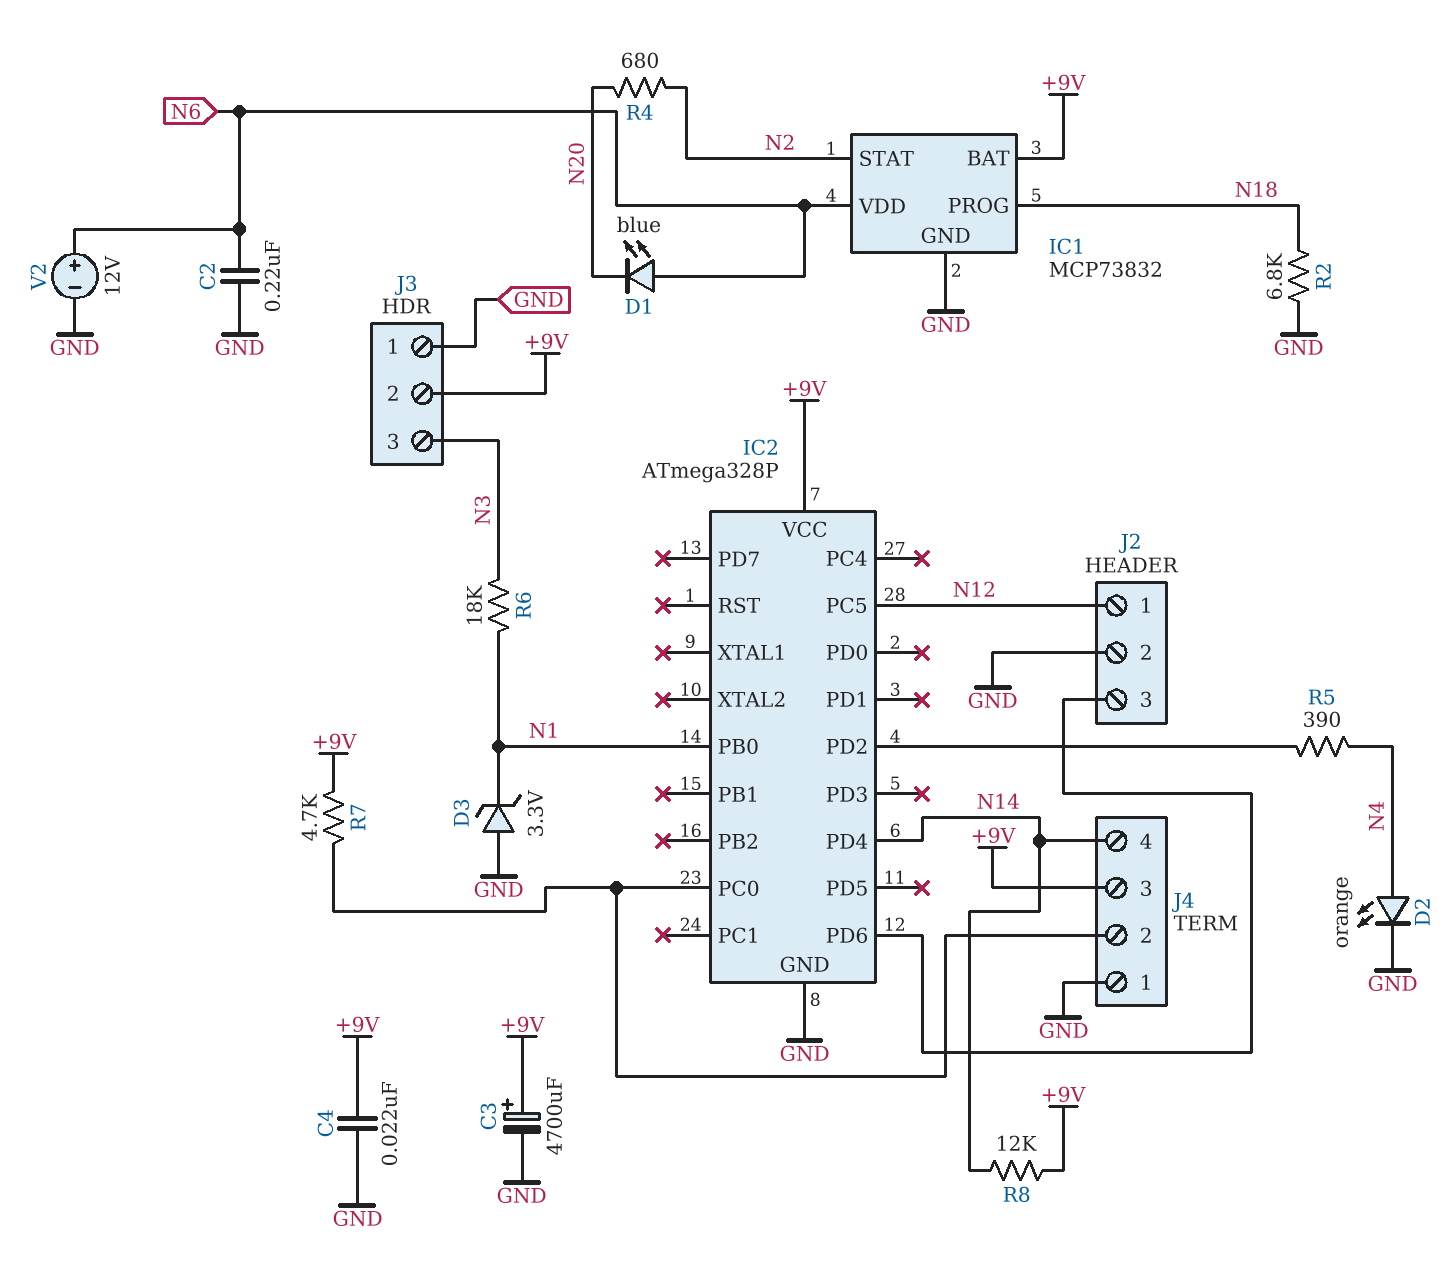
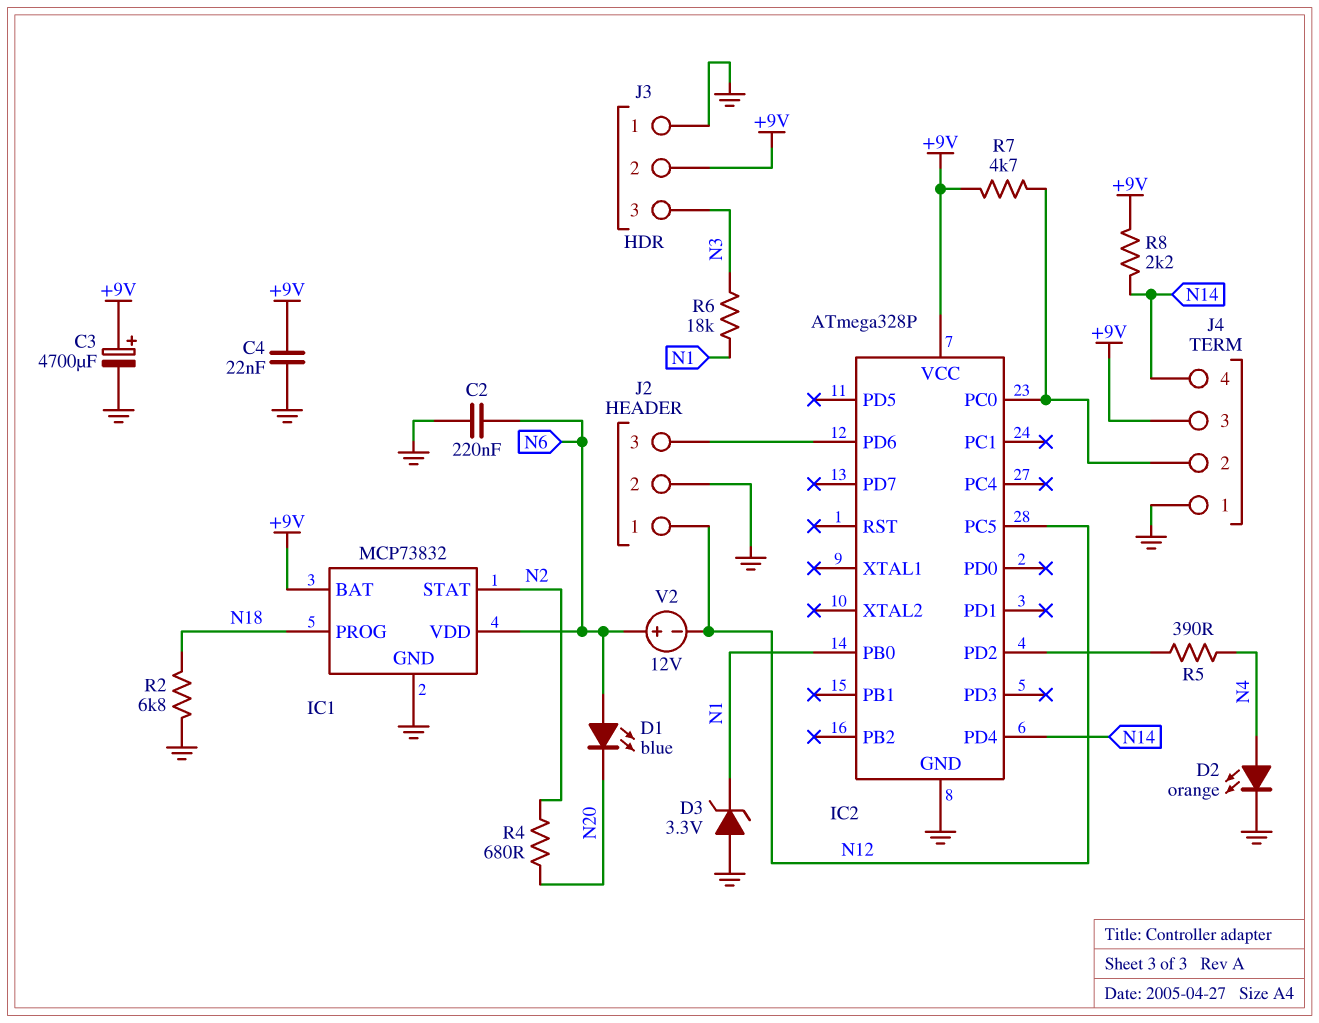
R8: 12k (+9V, N14) -> 2.2k (+9V, N14)
V2: 12V (plus N6, minus GND) -> 12V (plus N6, minus N12)

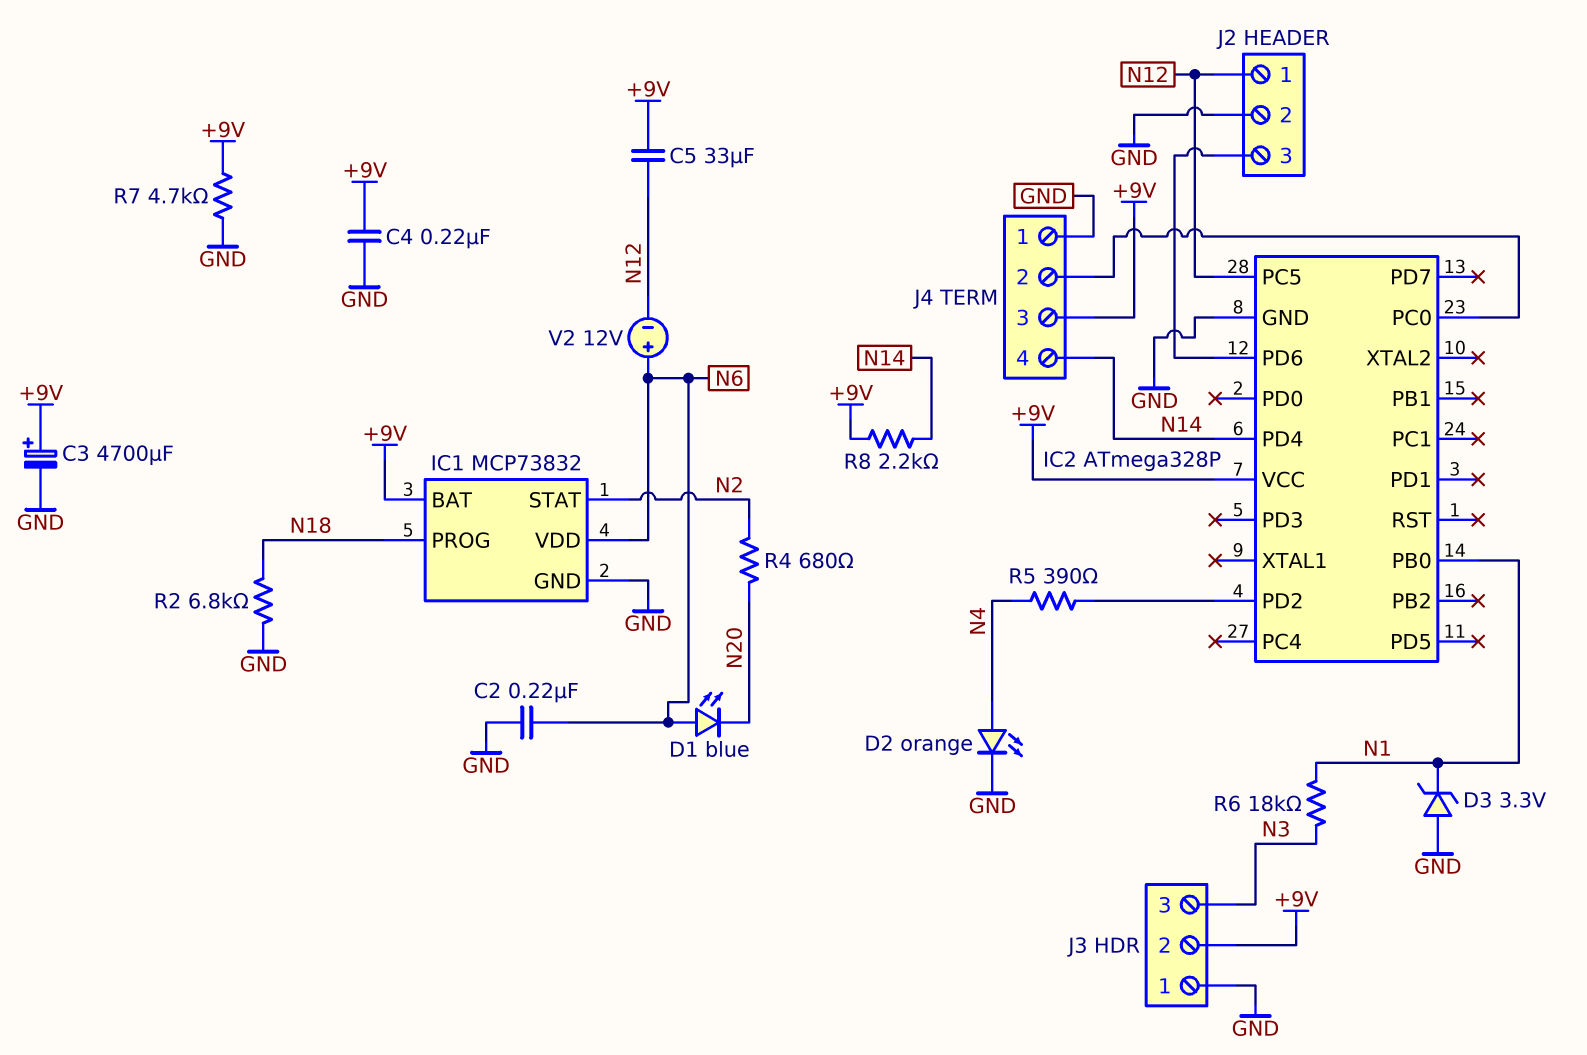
C4: 22nF (+9V, GND) -> 220nF (+9V, GND)
C5: none -> 33uF (+9V, N12)
R7: 4.7k (+9V, IC2/PC0) -> 4.7k (+9V, GND)

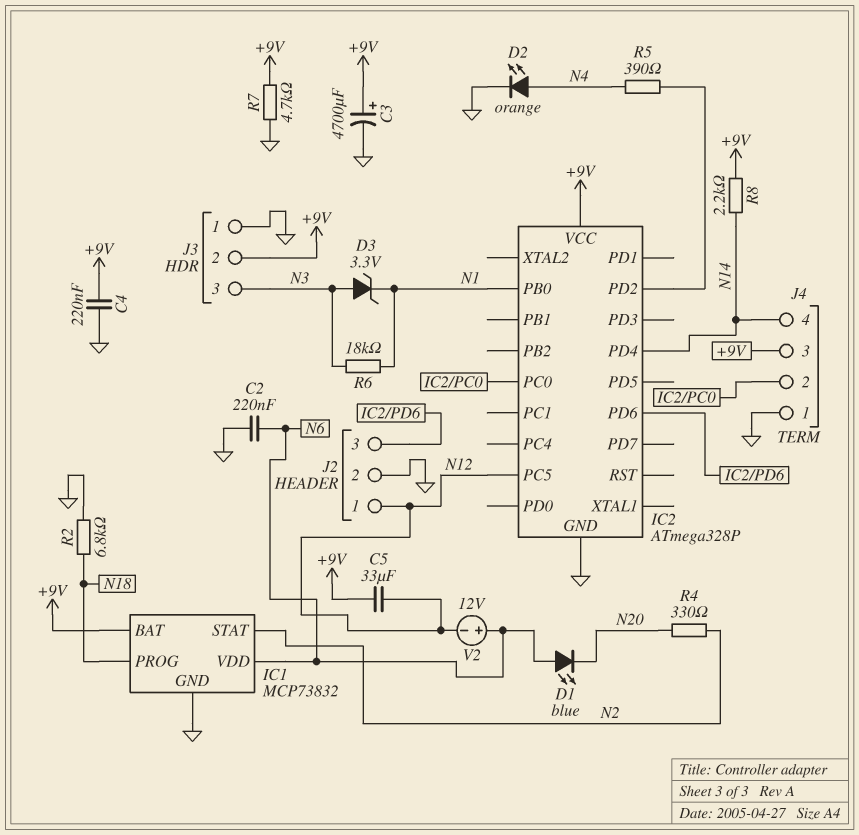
D3: zener 3.3V (A GND, K N1) -> zener 3.3V (A N3, K N1)
R4: 680 (N2, N20) -> 330 (N2, N20)

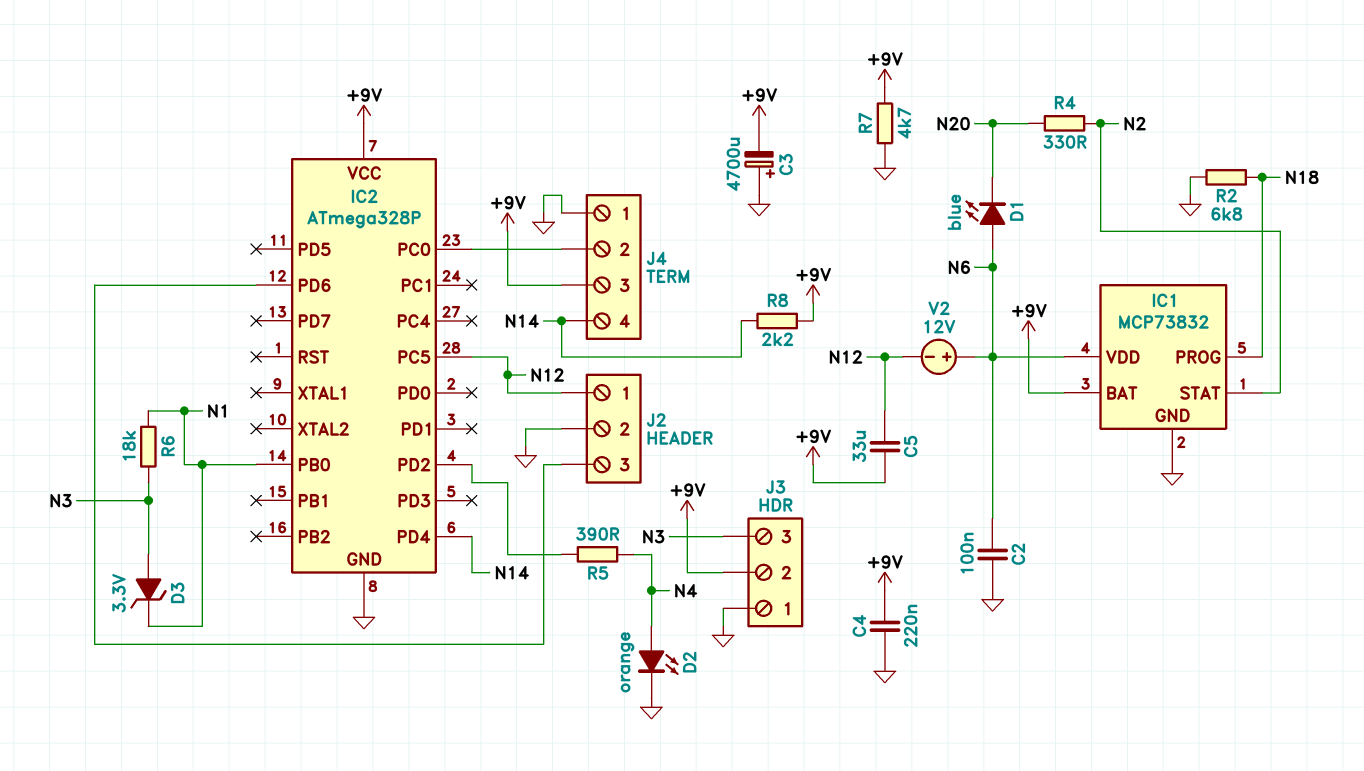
C2: 220nF (GND, N6) -> 100nF (GND, N6)
C3: 4700uF (plus +9V, minus GND) -> 4700uF (plus GND, minus +9V)

